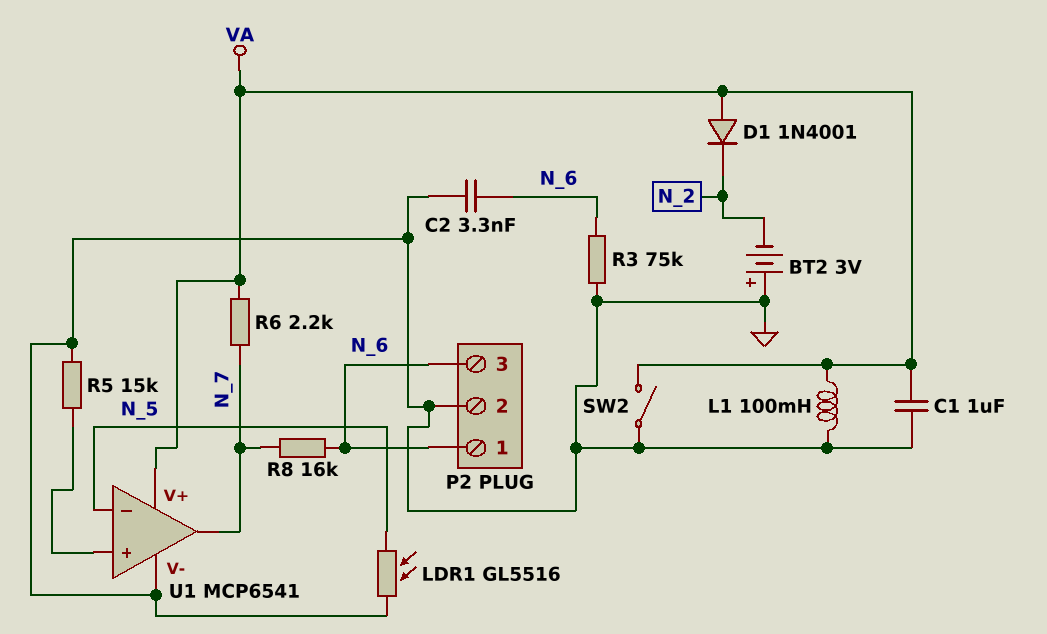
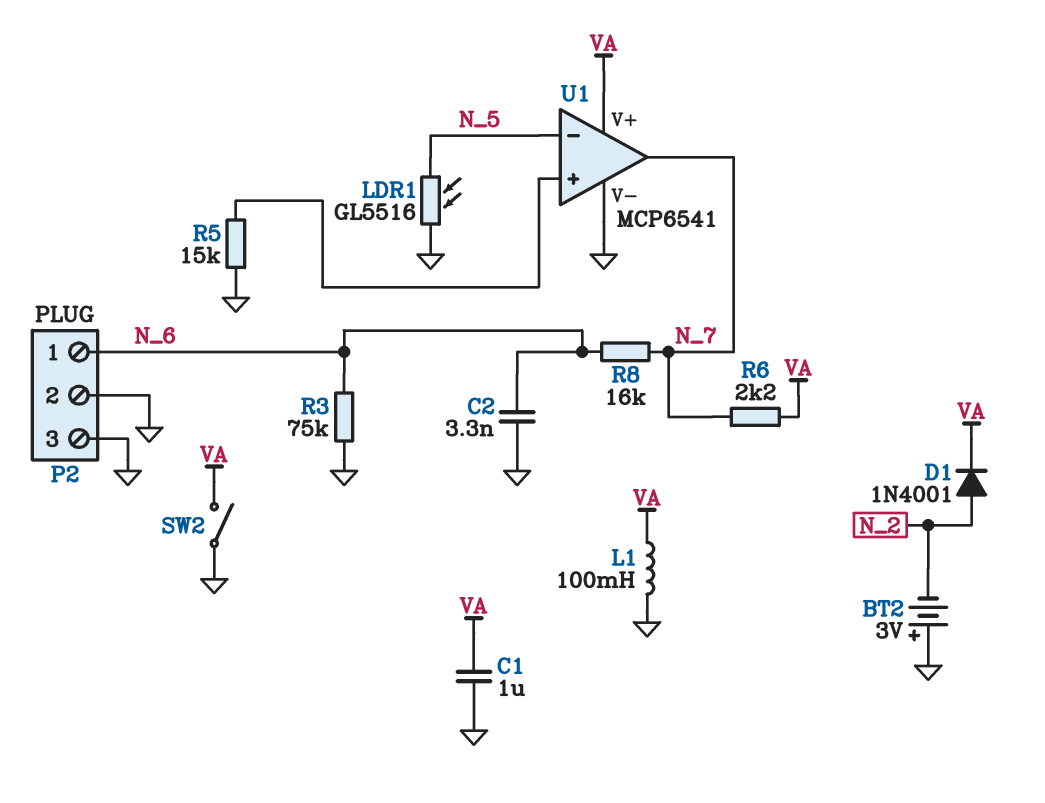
D1: diode 1N4001 (A VA, K N_2) -> diode 1N4001 (A N_2, K VA)
P2 pin 3: N_6 -> GND

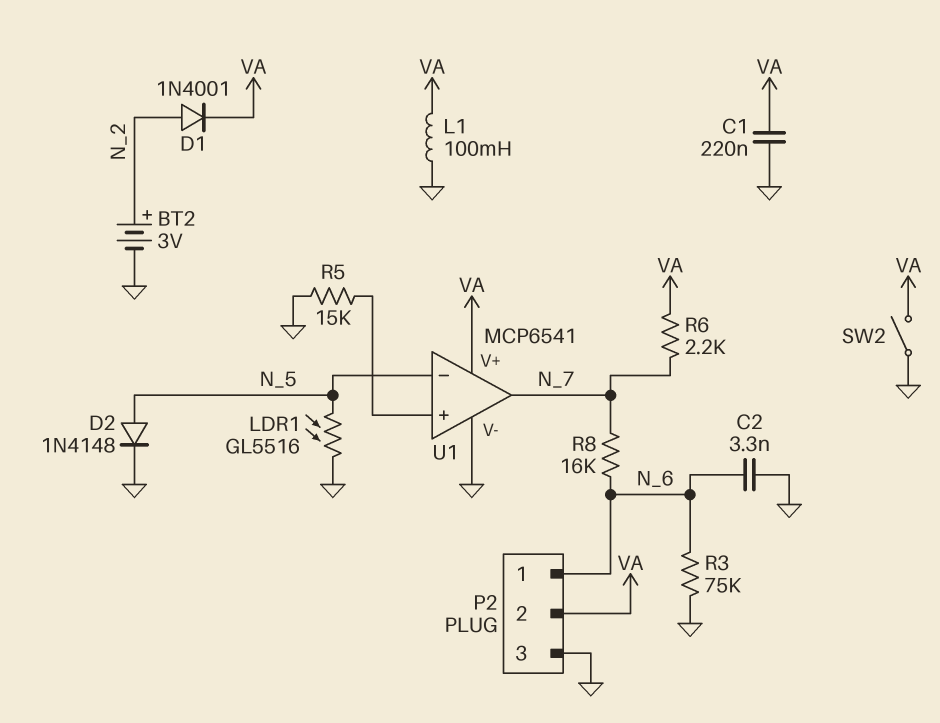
BT2: 3V (plus GND, minus N_2) -> 3V (plus N_2, minus GND)
C1: 1uF (GND, VA) -> 220nF (GND, VA)
D2: none -> diode 1N4148 (A N_5, K GND)
P2 pin 2: GND -> VA

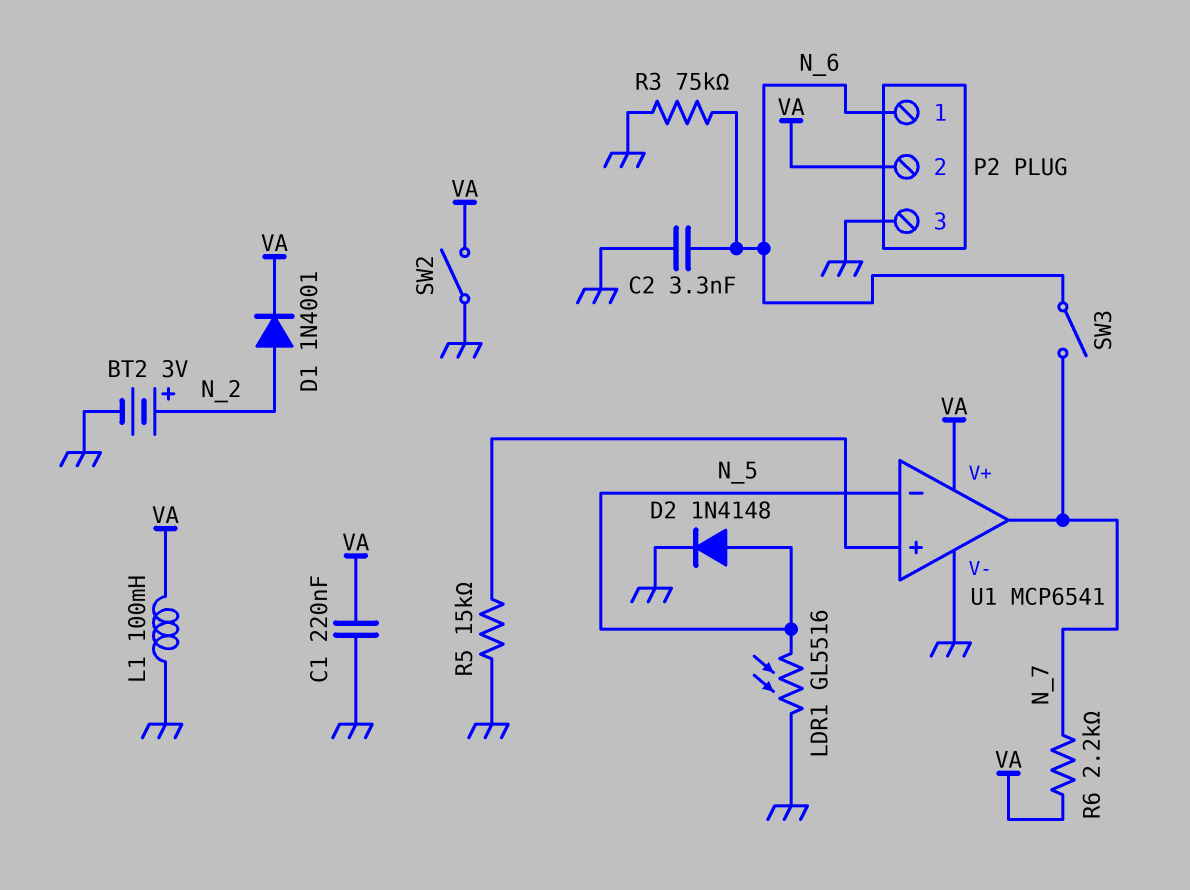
R8: 16k (N_6, N_7) -> none
SW3: none -> switch (N_6, N_7)

